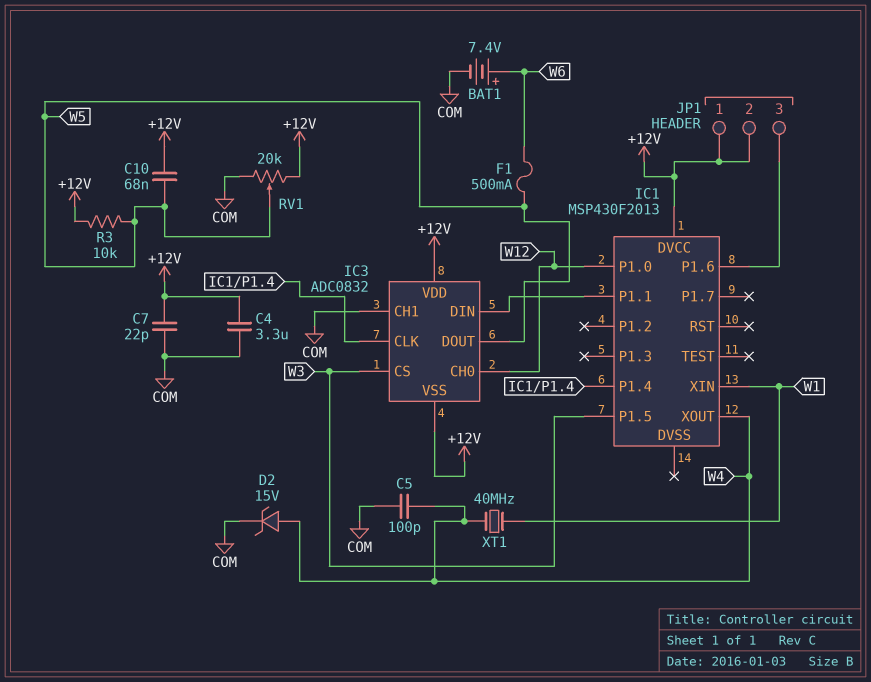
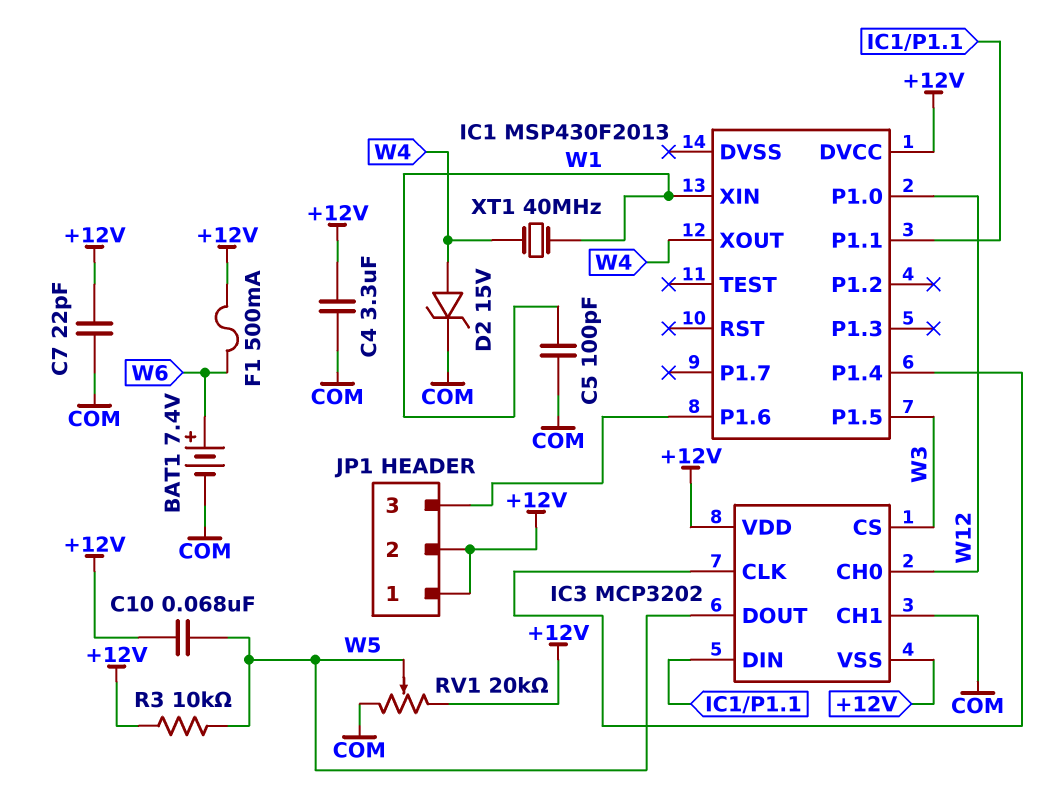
C5: 100pF (COM, W4) -> 100pF (COM, W1)
F1: 500mA (W5, W6) -> 500mA (+12V, W6)
IC3: ADC0832 -> MCP3202

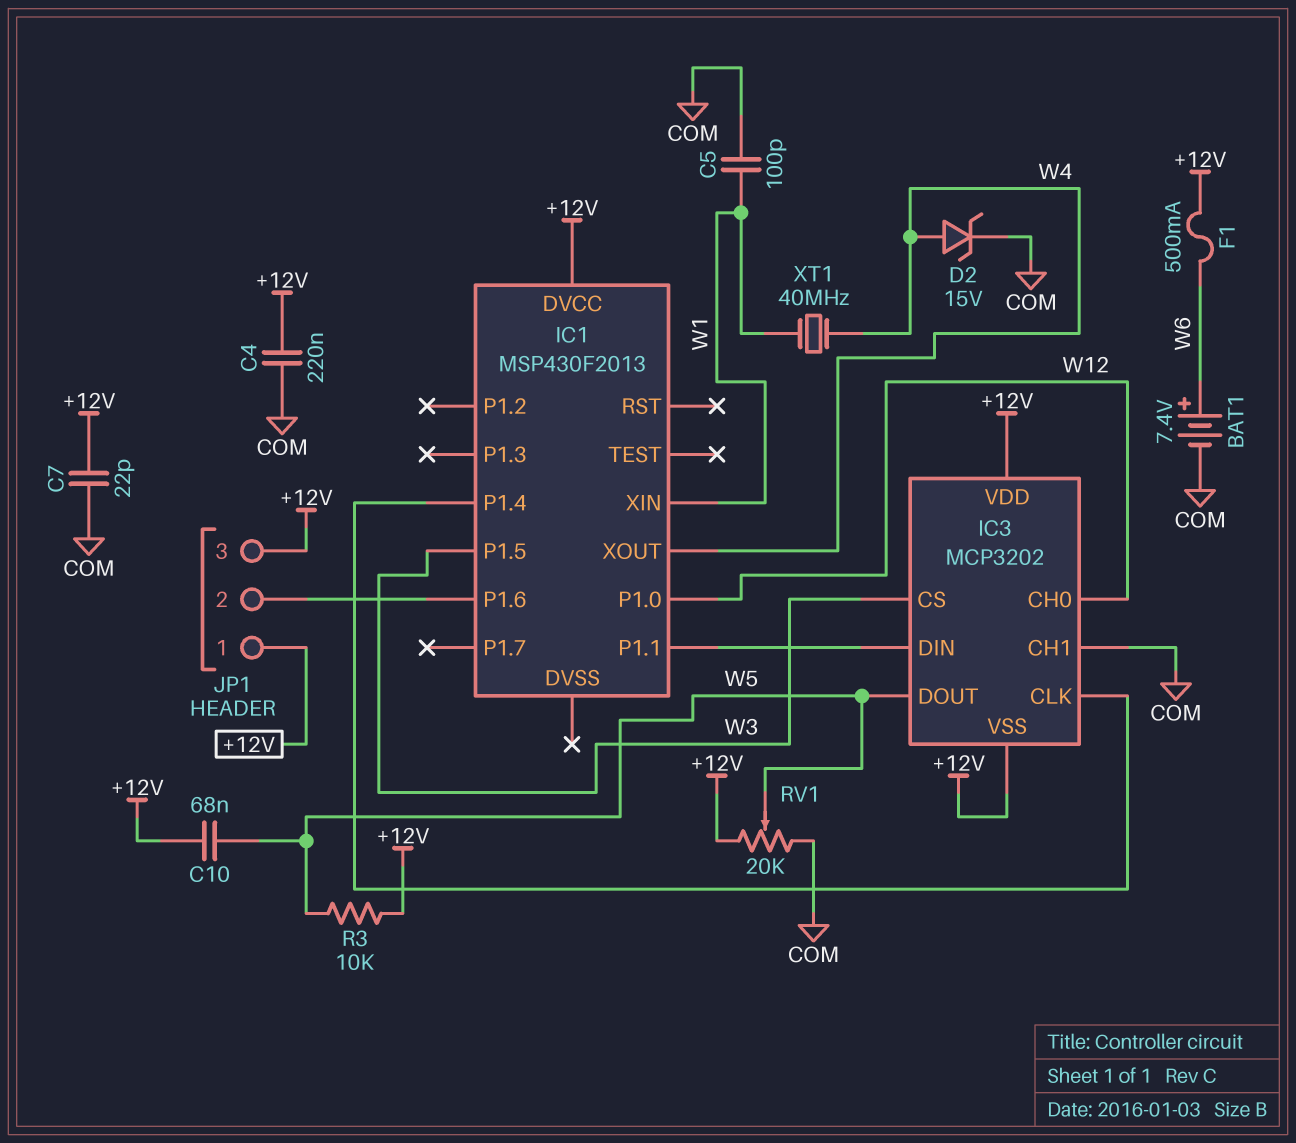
C4: 3.3uF (+12V, COM) -> 220nF (+12V, COM)
JP1 pin 2: +12V -> IC1/P1.6
JP1 pin 3: IC1/P1.6 -> +12V

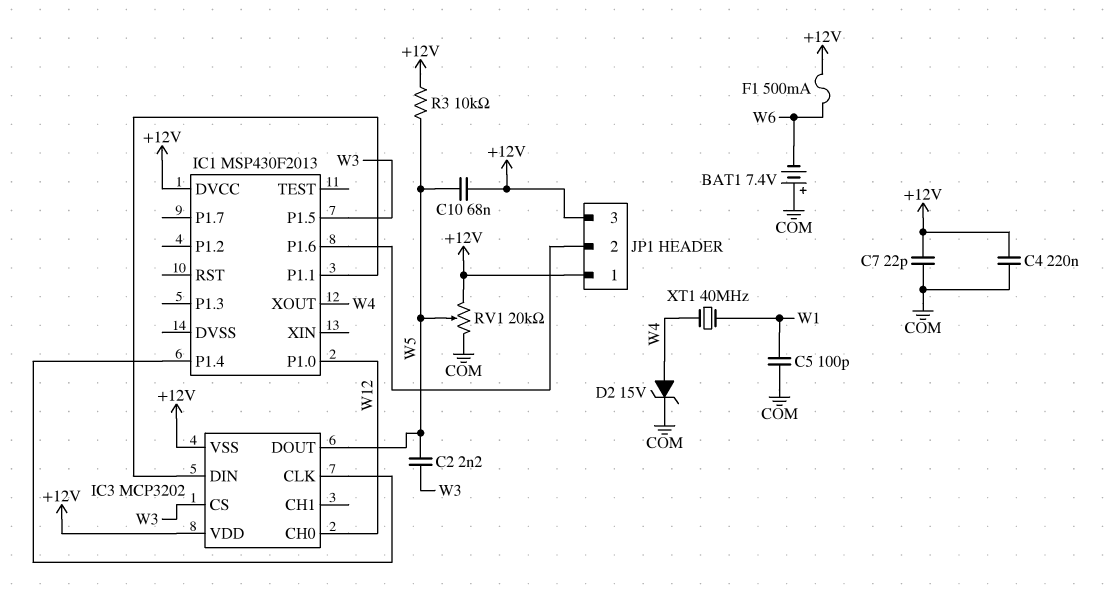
BAT1: 7.4V (plus W6, minus COM) -> 7.4V (plus COM, minus W6)
C2: none -> 2.2nF (W3, W5)
IC1 pin XIN: W1 -> none
IC3 pin CH1: COM -> none

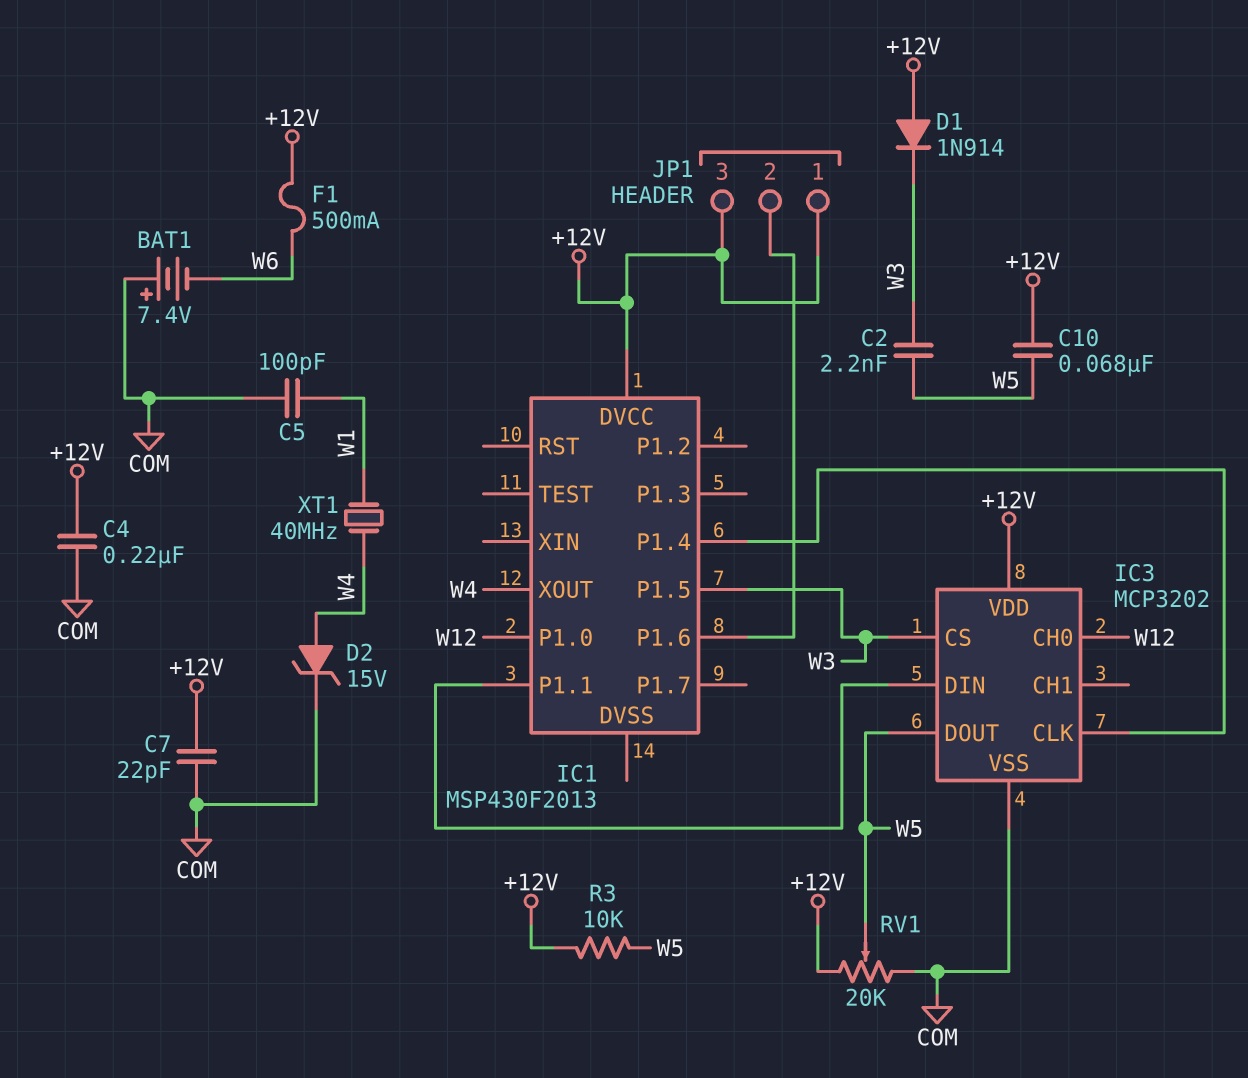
D1: none -> diode 1N914 (A +12V, K W3)
IC3 pin VSS: +12V -> COM

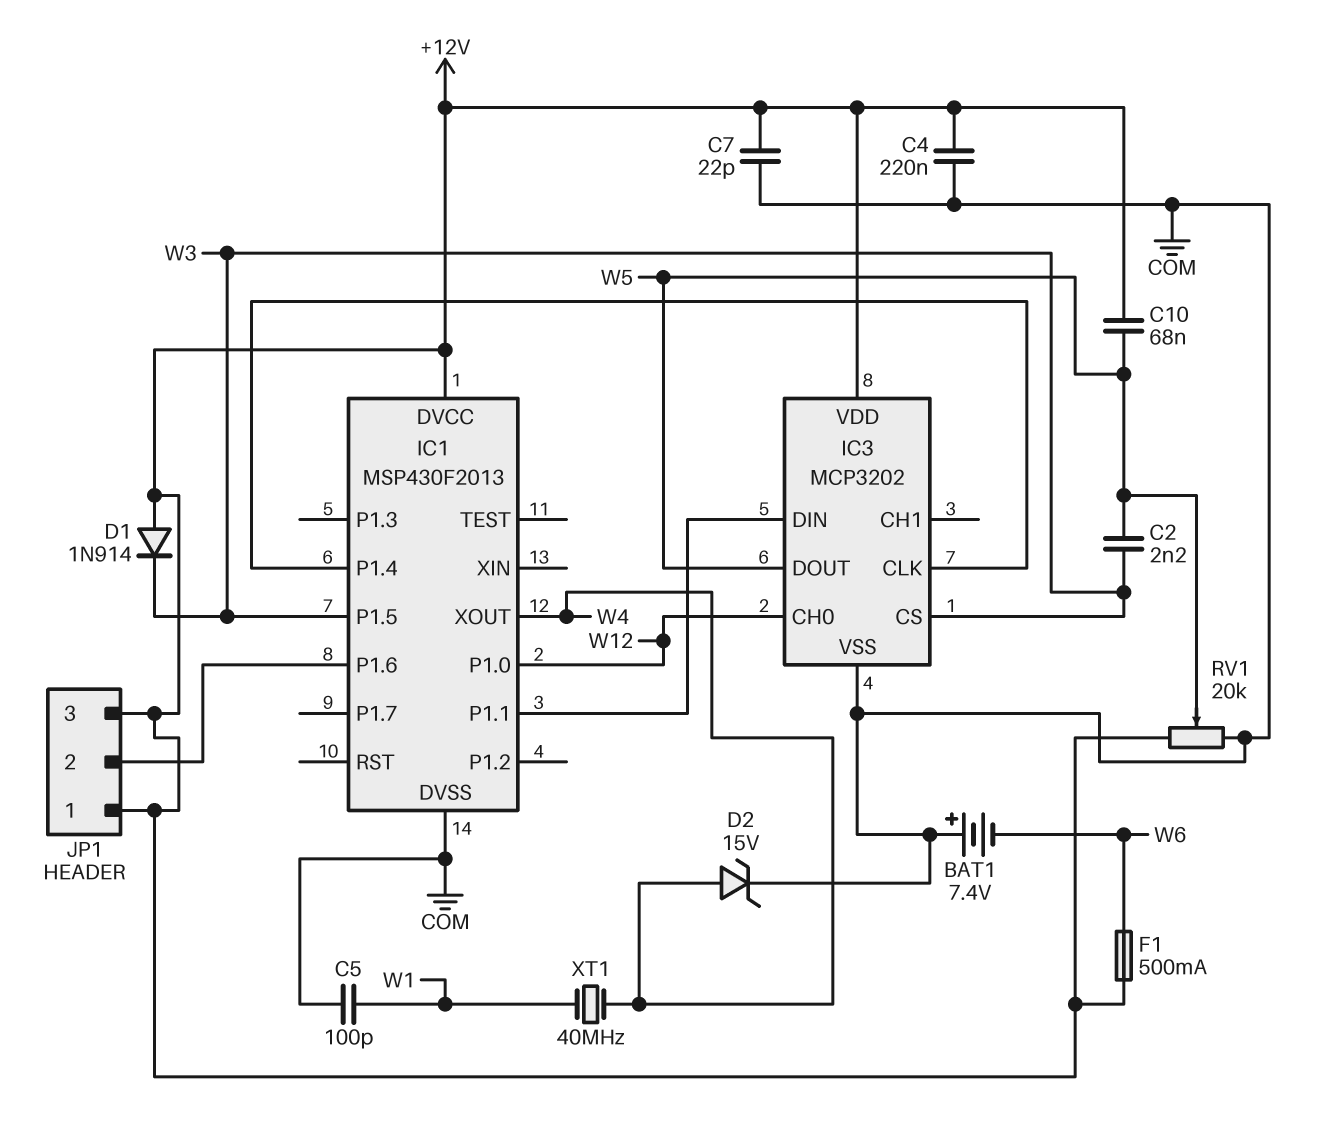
IC1 pin DVSS: none -> COM
R3: 10k (+12V, W5) -> none

